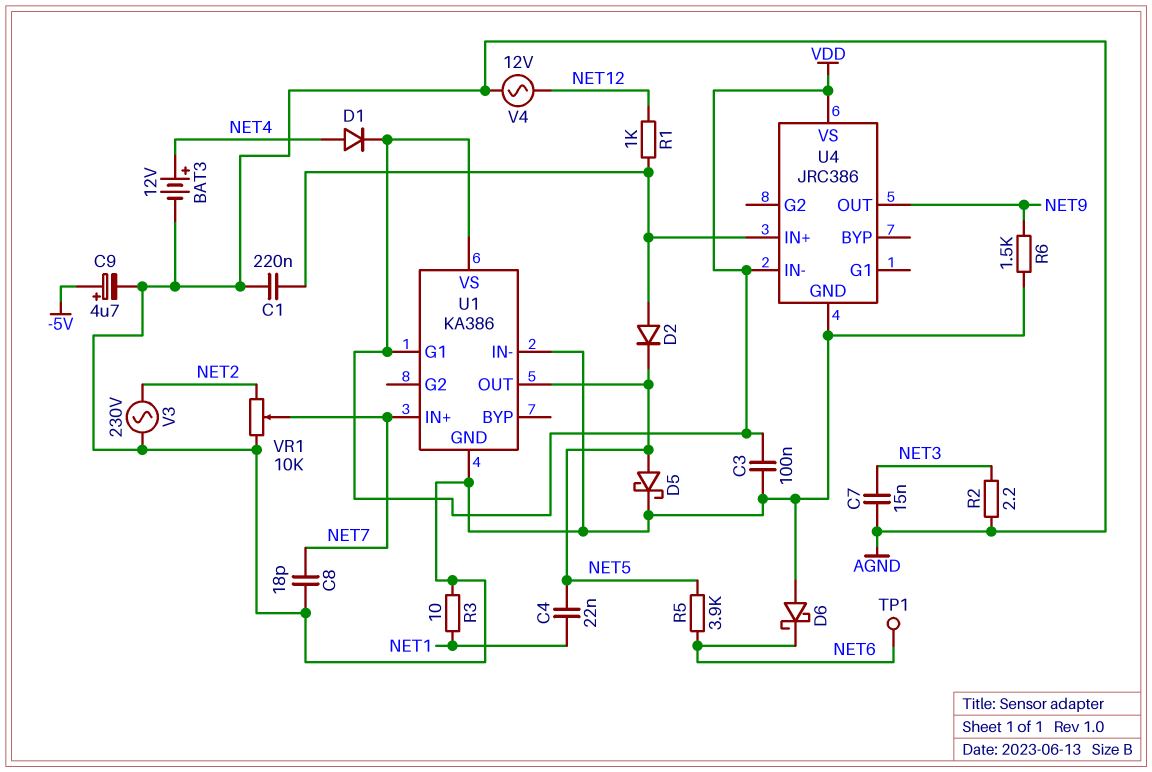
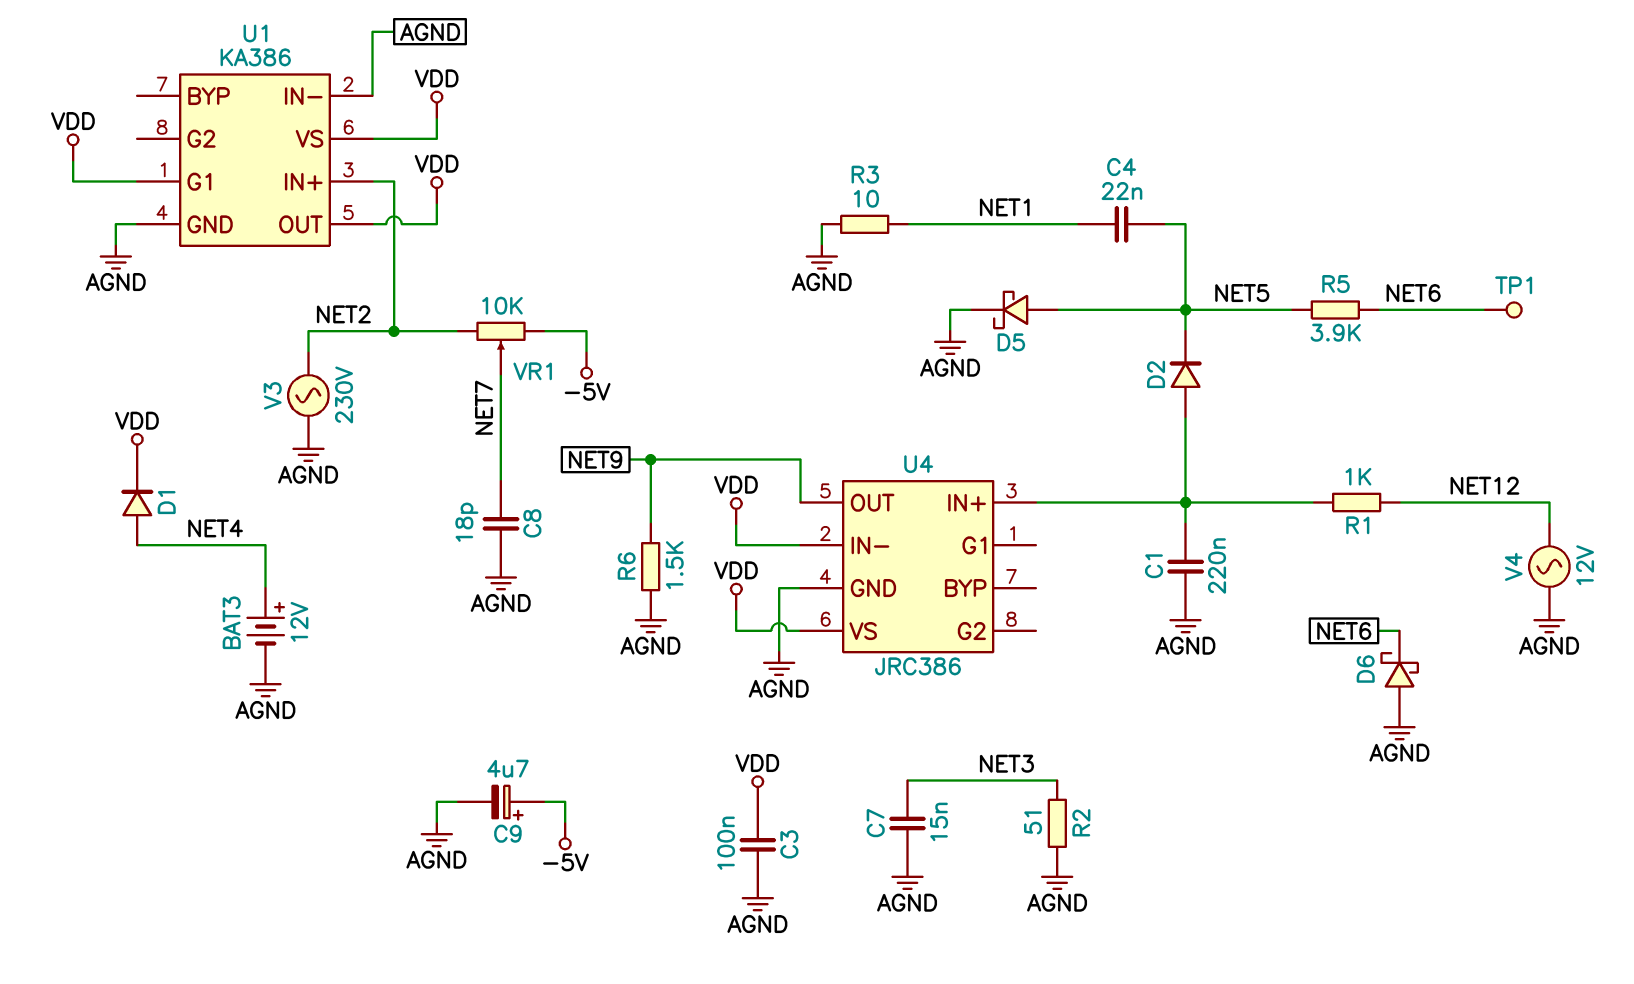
R2: 2.2 (AGND, NET3) -> 51 (AGND, NET3)
U1 pin IN+: NET7 -> NET2
U1 pin OUT: NET5 -> VDD
VR1: 10k (AGND, NET2, wiper NET7) -> 10k (-5V, NET2, wiper NET7)

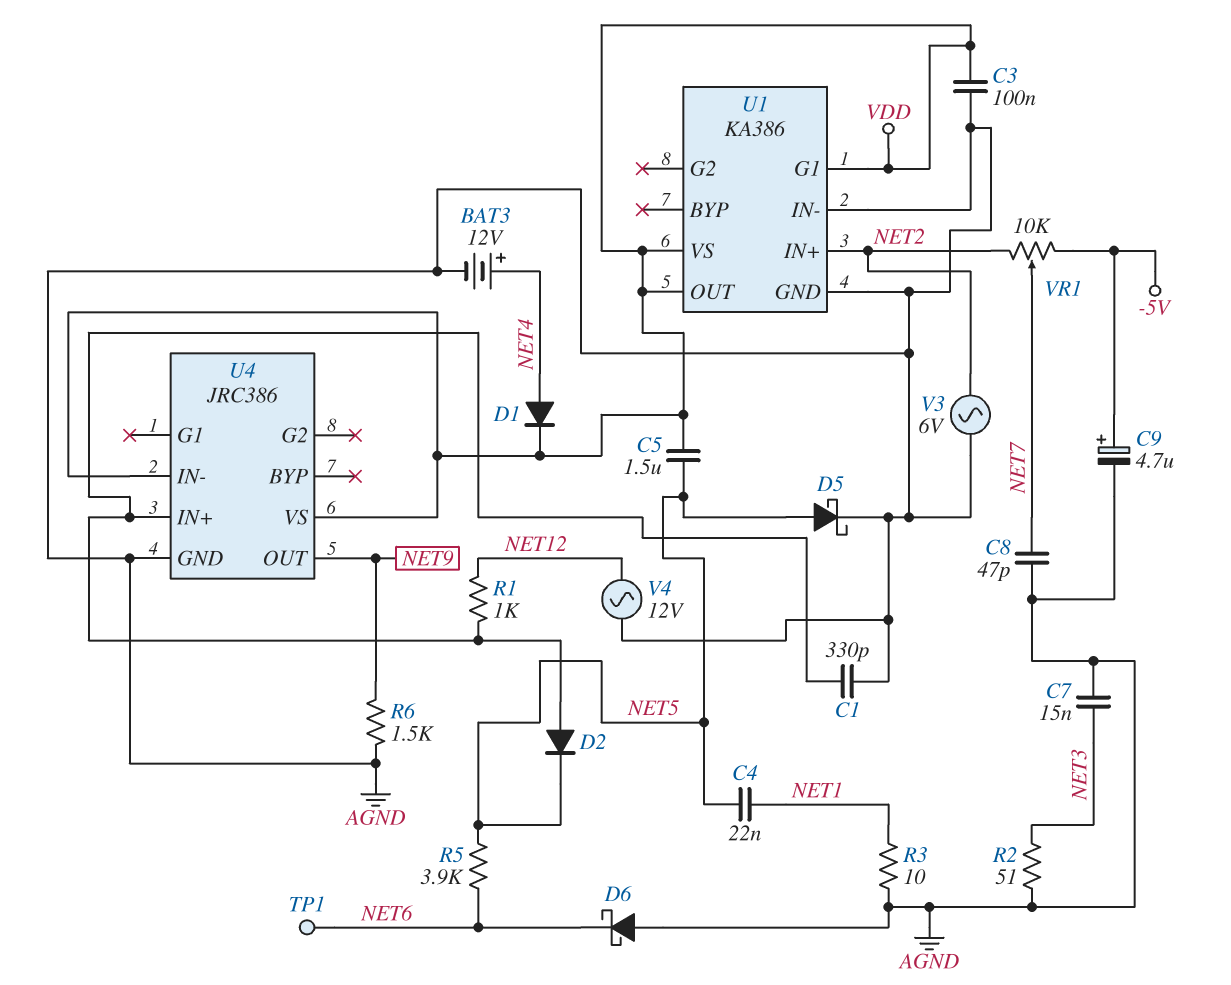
C1: 220nF (AGND, U4/IN+) -> 330pF (AGND, U4/IN+)
C5: none -> 1.5uF (NET5, VDD)
C8: 18pF (AGND, NET7) -> 47pF (AGND, NET7)
V3: AC 230V (AGND, NET2) -> AC 6V (AGND, NET2)

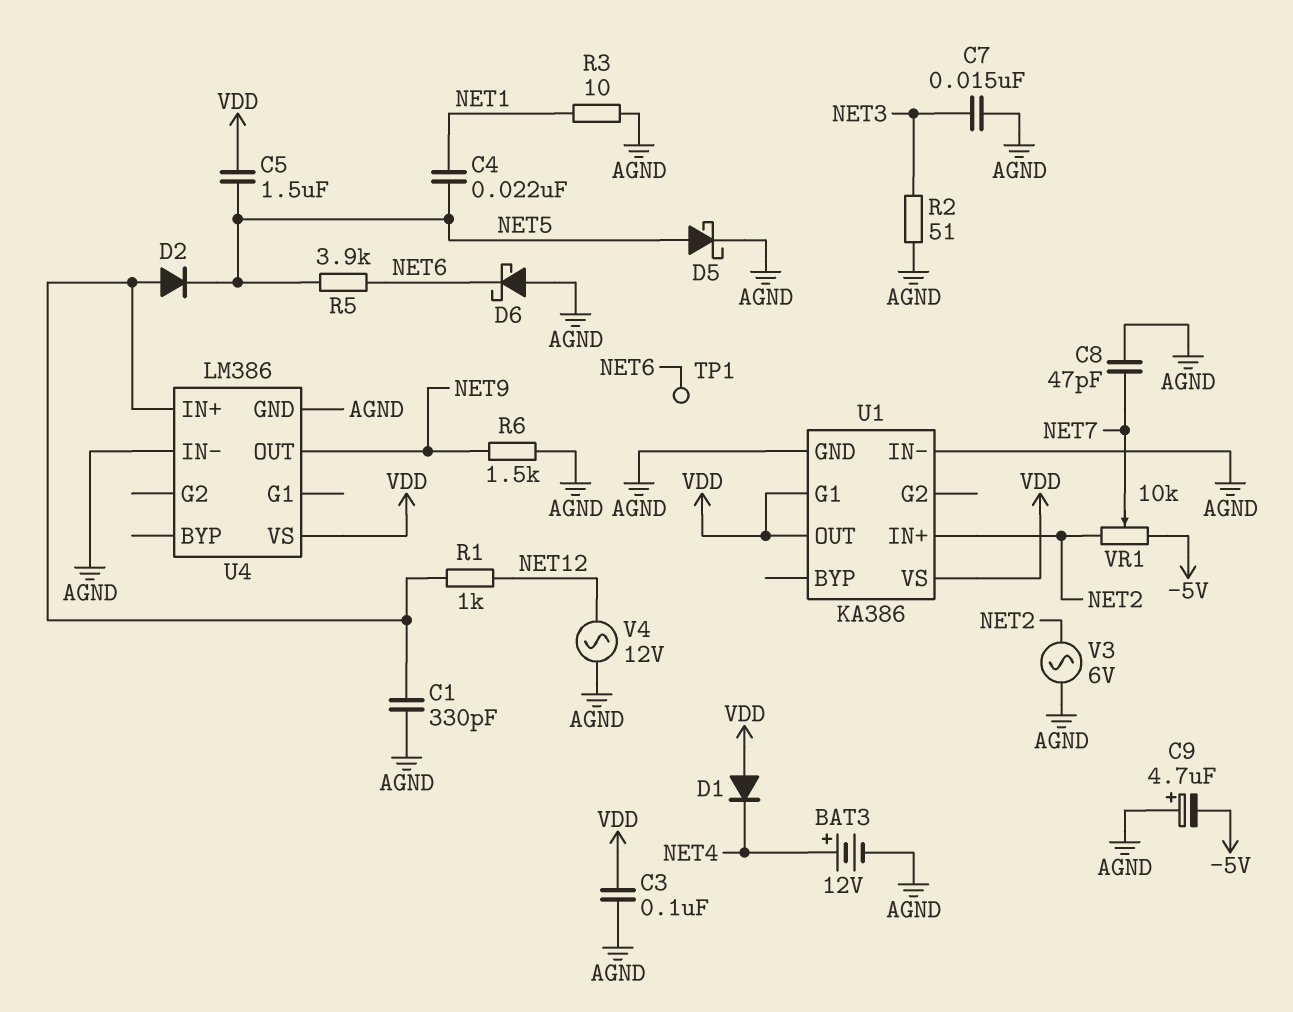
C9: 4.7uF (plus -5V, minus AGND) -> 4.7uF (plus AGND, minus -5V)
D1: diode (A NET4, K VDD) -> diode (A VDD, K NET4)
U4: JRC386 -> LM386
U4 pin IN-: VDD -> AGND

